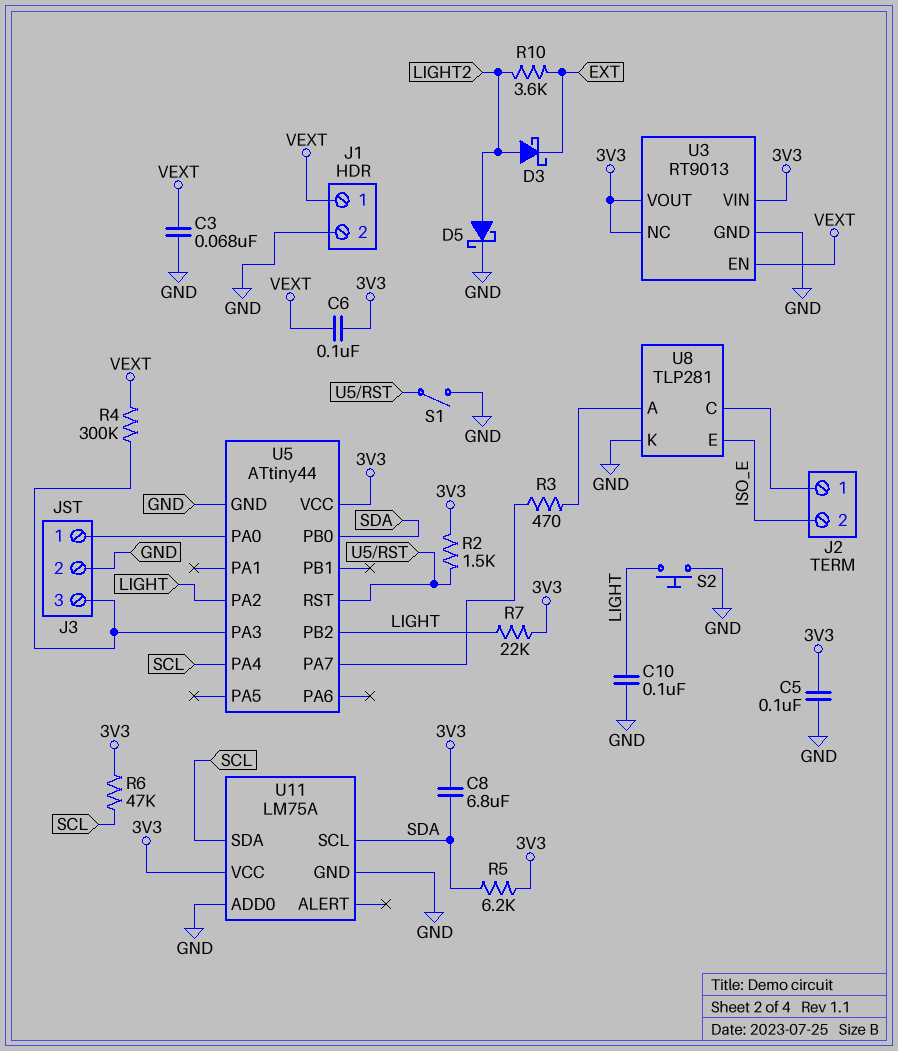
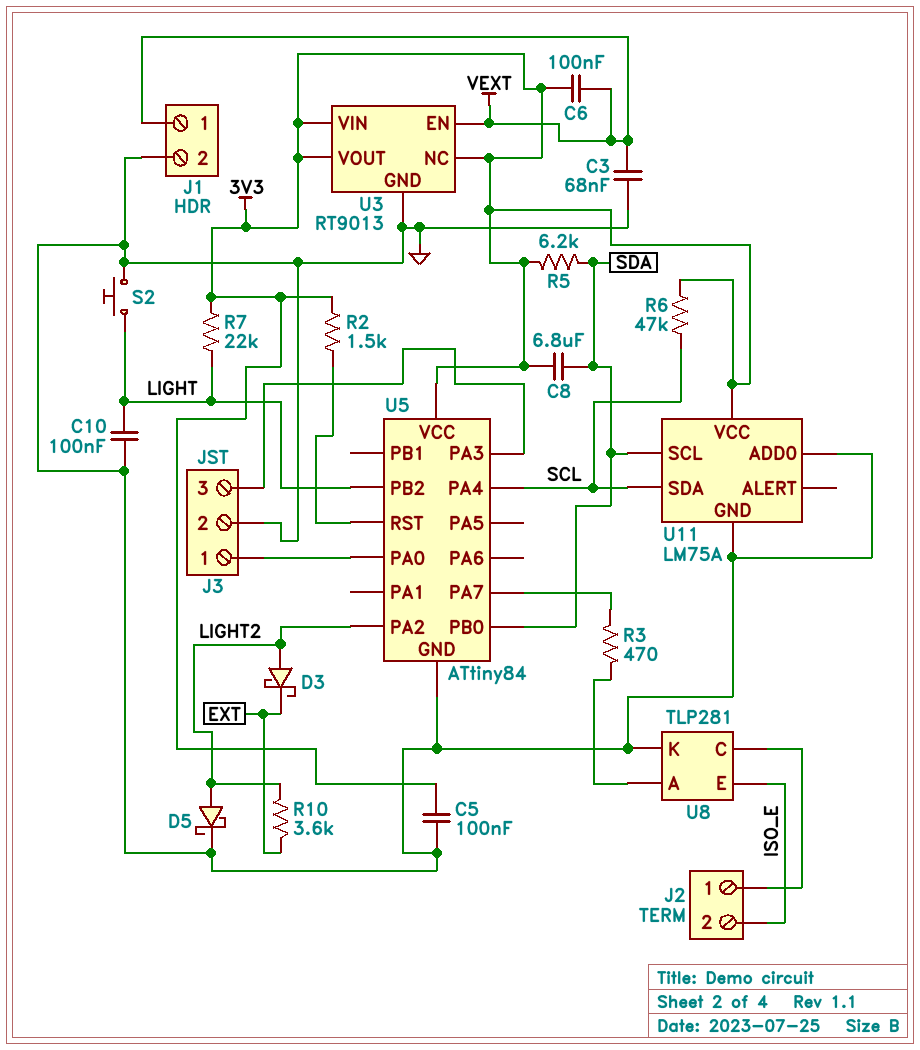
R4: 300k (J3/3, VEXT) -> none
S1: switch (GND, U5/RST) -> none
U5: ATtiny44 -> ATtiny84
U5 pin PA2: LIGHT -> LIGHT2

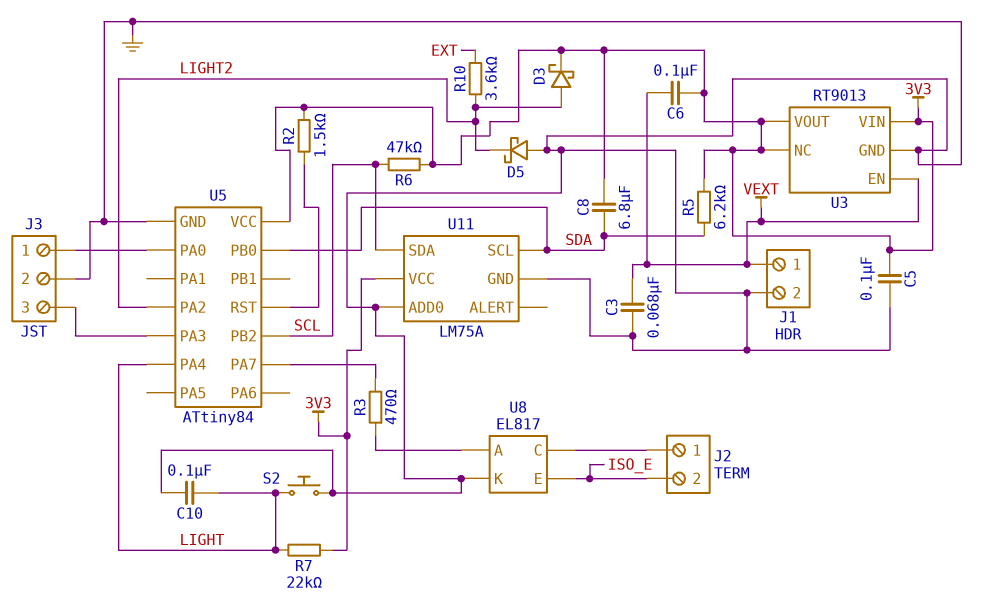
D3: schottky (A LIGHT2, K EXT) -> schottky (A LIGHT2, K 3V3)
D5: schottky (A LIGHT2, K GND) -> schottky (A GND, K LIGHT2)
U5 pin PA4: SCL -> LIGHT
U5 pin PB2: LIGHT -> SCL
U8: TLP281 -> EL817

